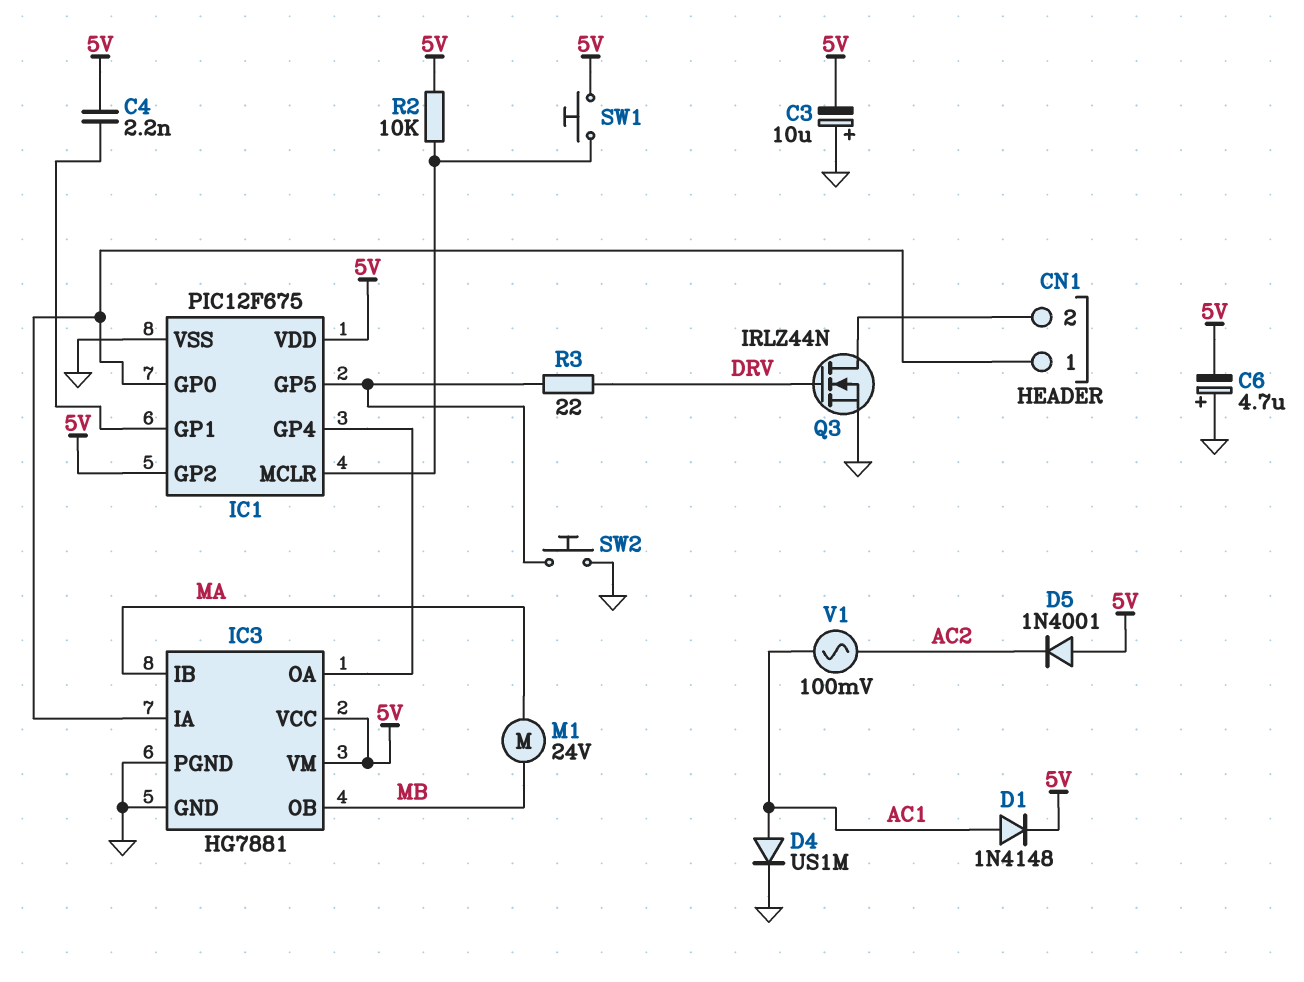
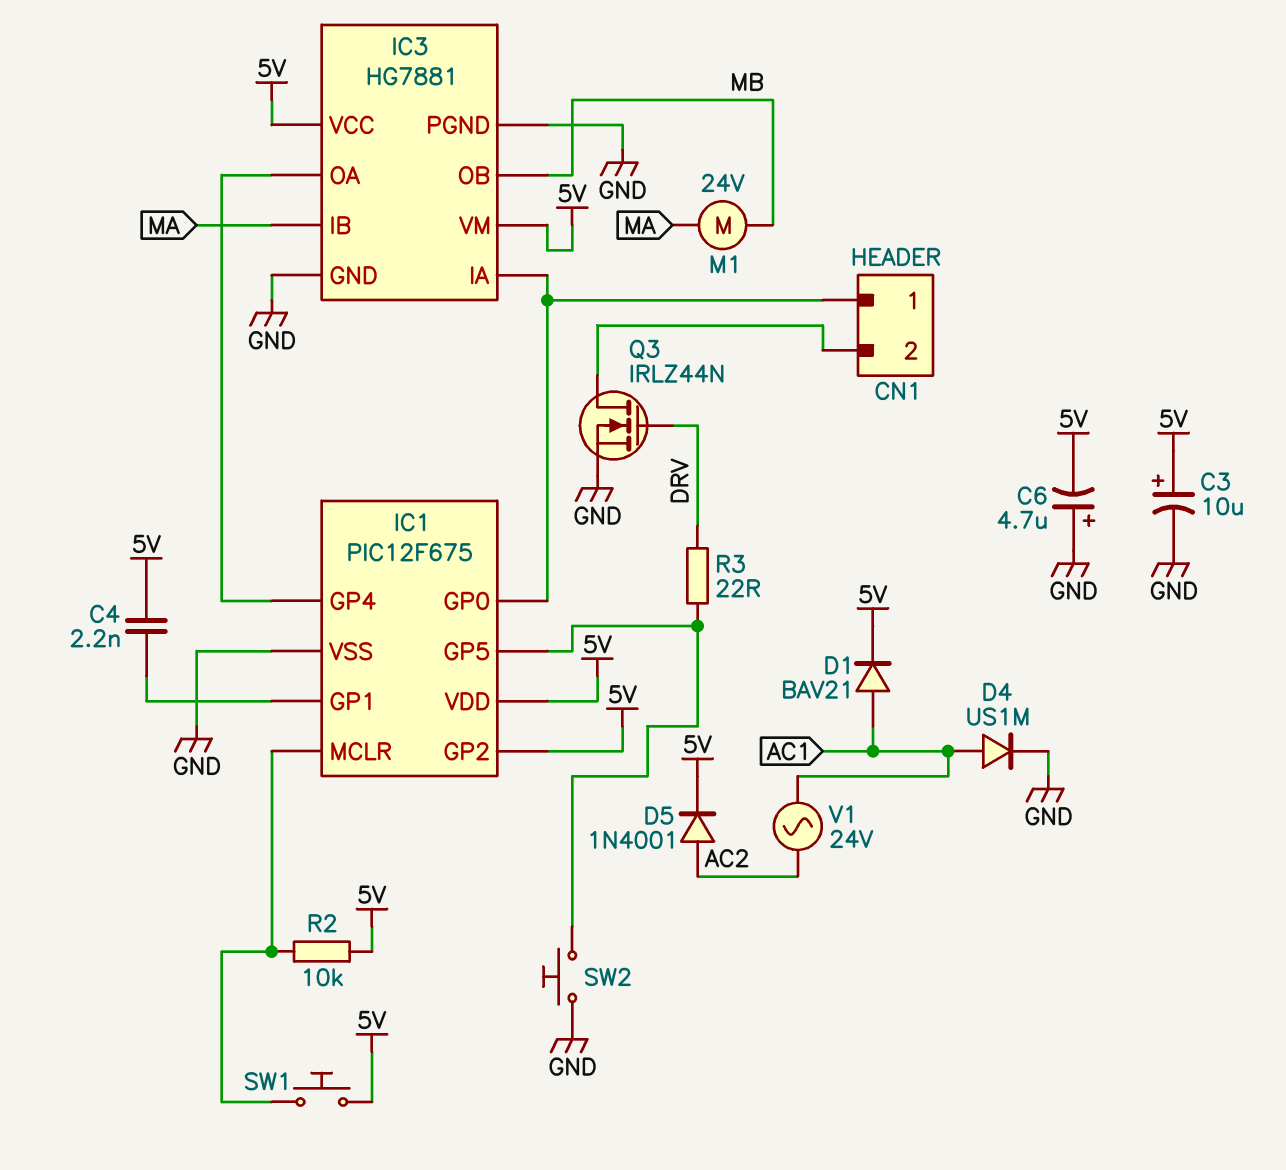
C3: 10uF (plus GND, minus 5V) -> 10uF (plus 5V, minus GND)
D1: diode 1N4148 (A AC1, K 5V) -> diode BAV21 (A AC1, K 5V)
D5: diode 1N4001 (A 5V, K AC2) -> diode 1N4001 (A AC2, K 5V)
V1: AC 100mV (AC1, AC2) -> AC 24V (AC1, AC2)

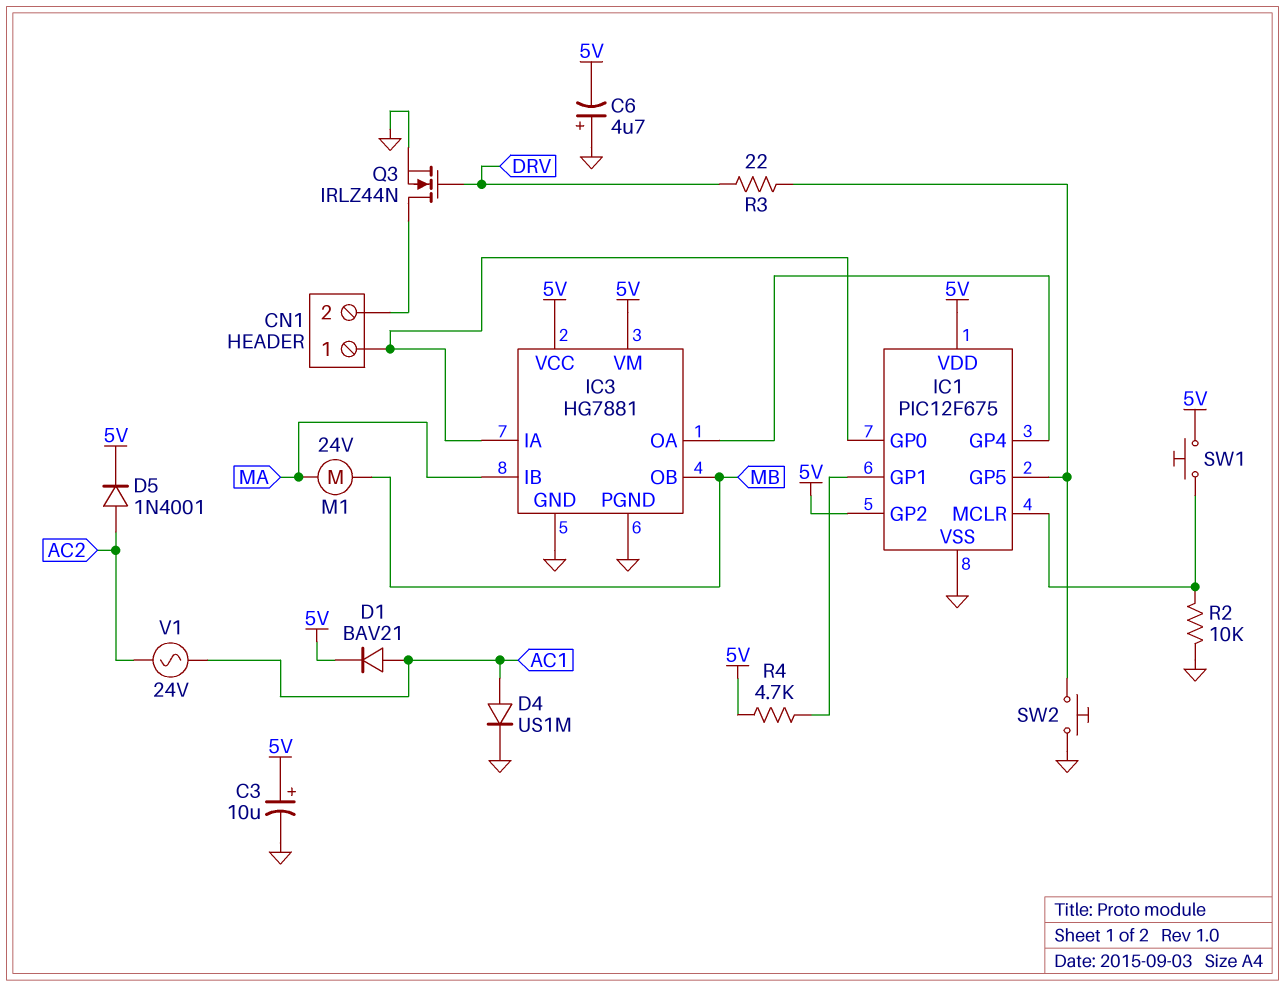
C4: 2.2nF (5V, IC1/GP1) -> none
R2: 10k (5V, IC1/MCLR) -> 10k (GND, IC1/MCLR)
R4: none -> 4.7k (5V, IC1/GP1)

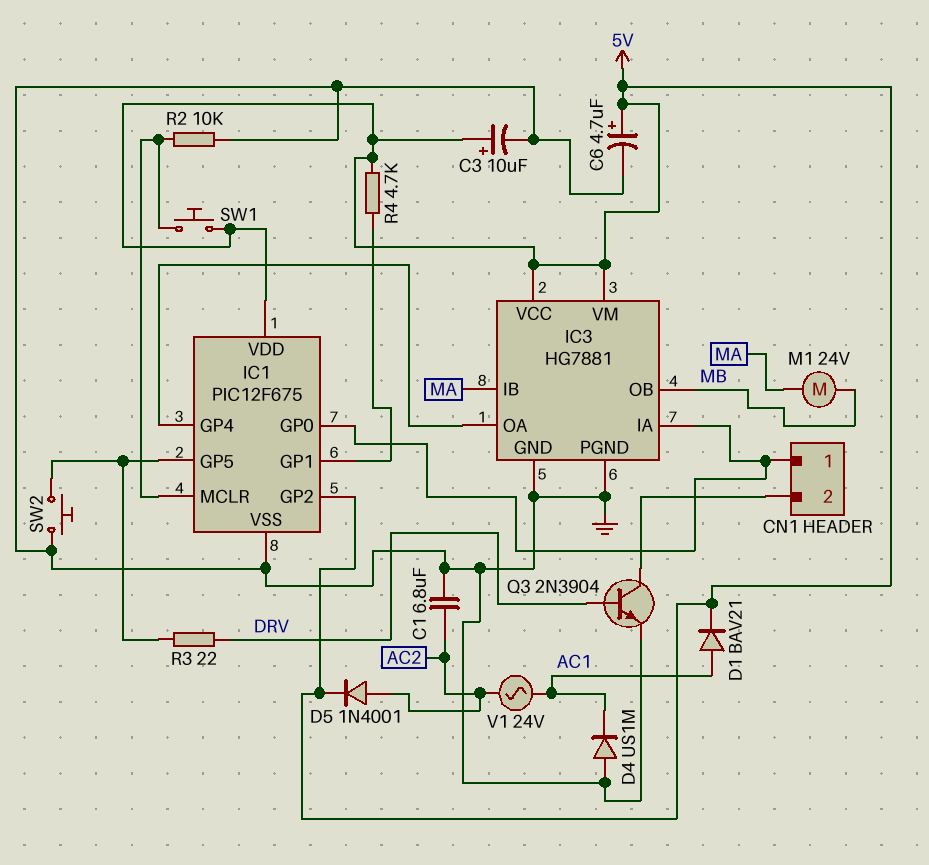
C1: none -> 6.8uF (AC2, GND)
C6: 4.7uF (plus GND, minus 5V) -> 4.7uF (plus 5V, minus GND)
D4: diode US1M (A AC1, K GND) -> diode US1M (A GND, K AC1)
Q3: NMOS IRLZ44N (G DRV, D CN1/2, S GND) -> NPN 2N3904 (B DRV, C CN1/2, E GND)

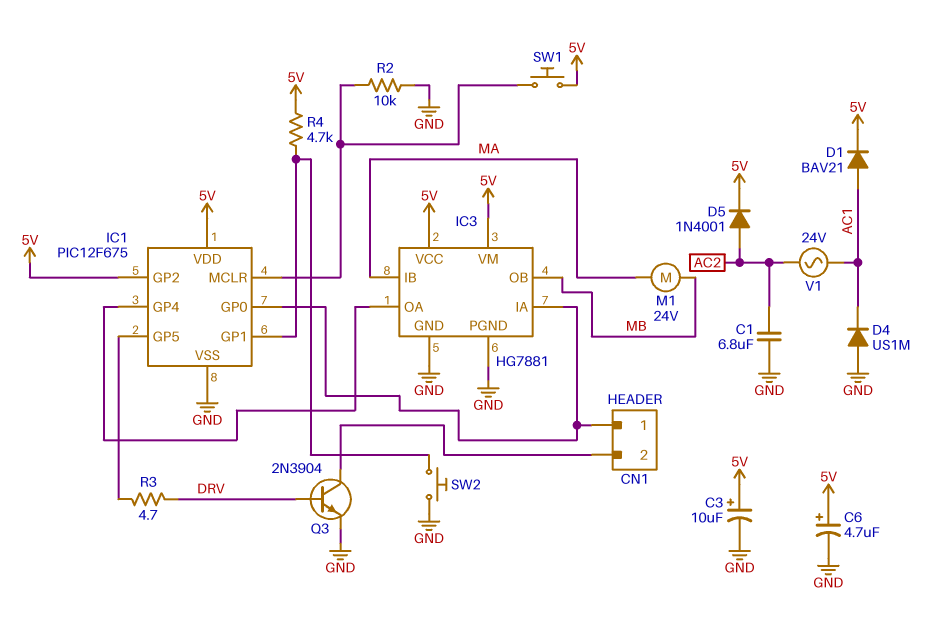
R3: 22 (DRV, IC1/GP5) -> 4.7 (DRV, IC1/GP5)
SW2: button (GND, IC1/GP5) -> button (GND, IC1/GP1)

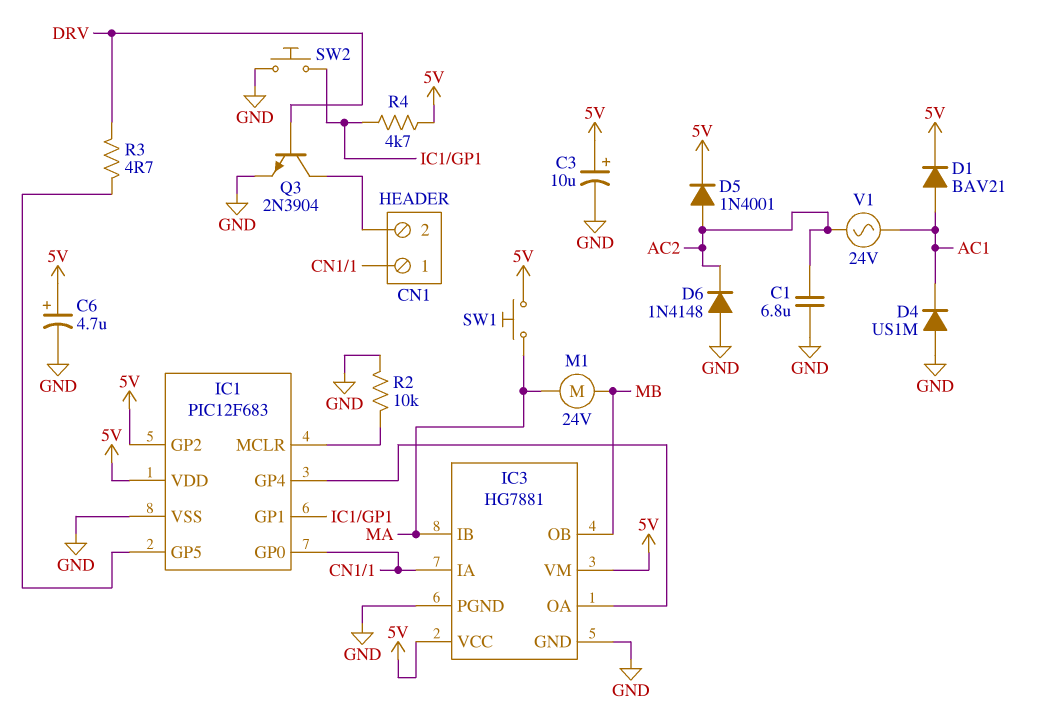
D6: none -> diode 1N4148 (A GND, K AC2)
IC1: PIC12F675 -> PIC12F683
SW1: button (5V, IC1/MCLR) -> button (5V, MA)

